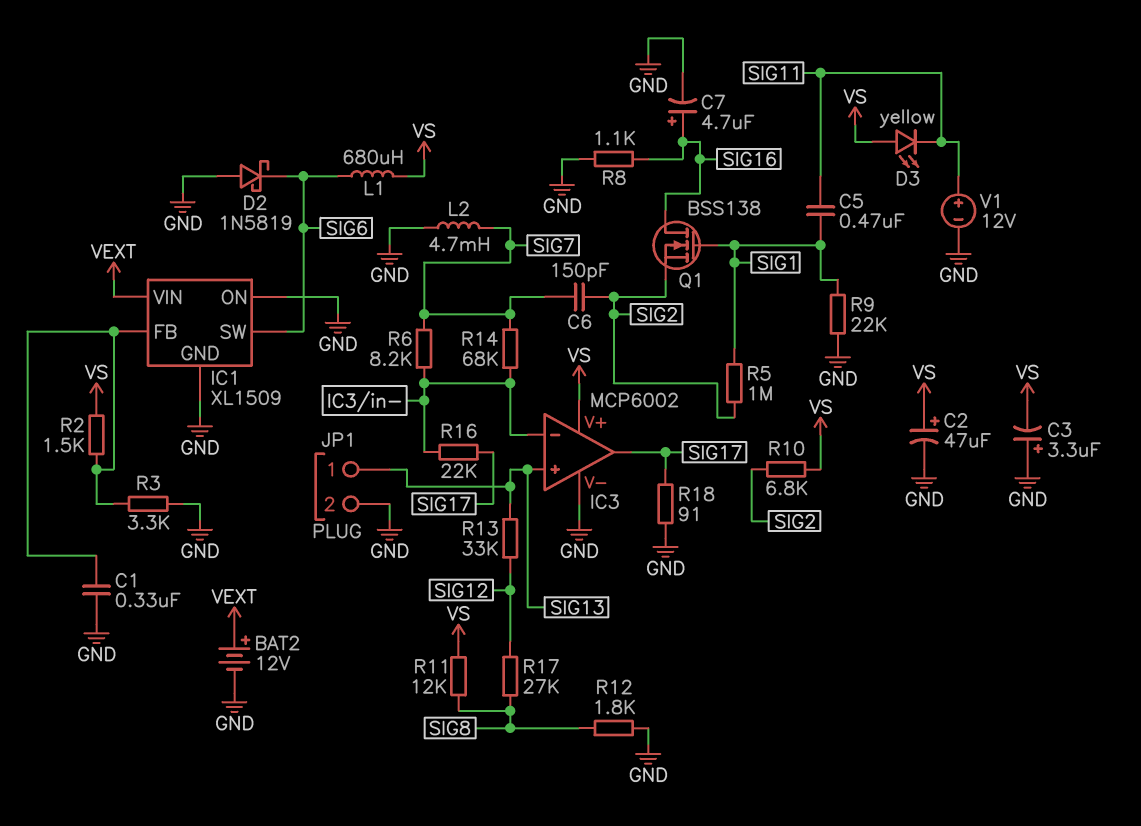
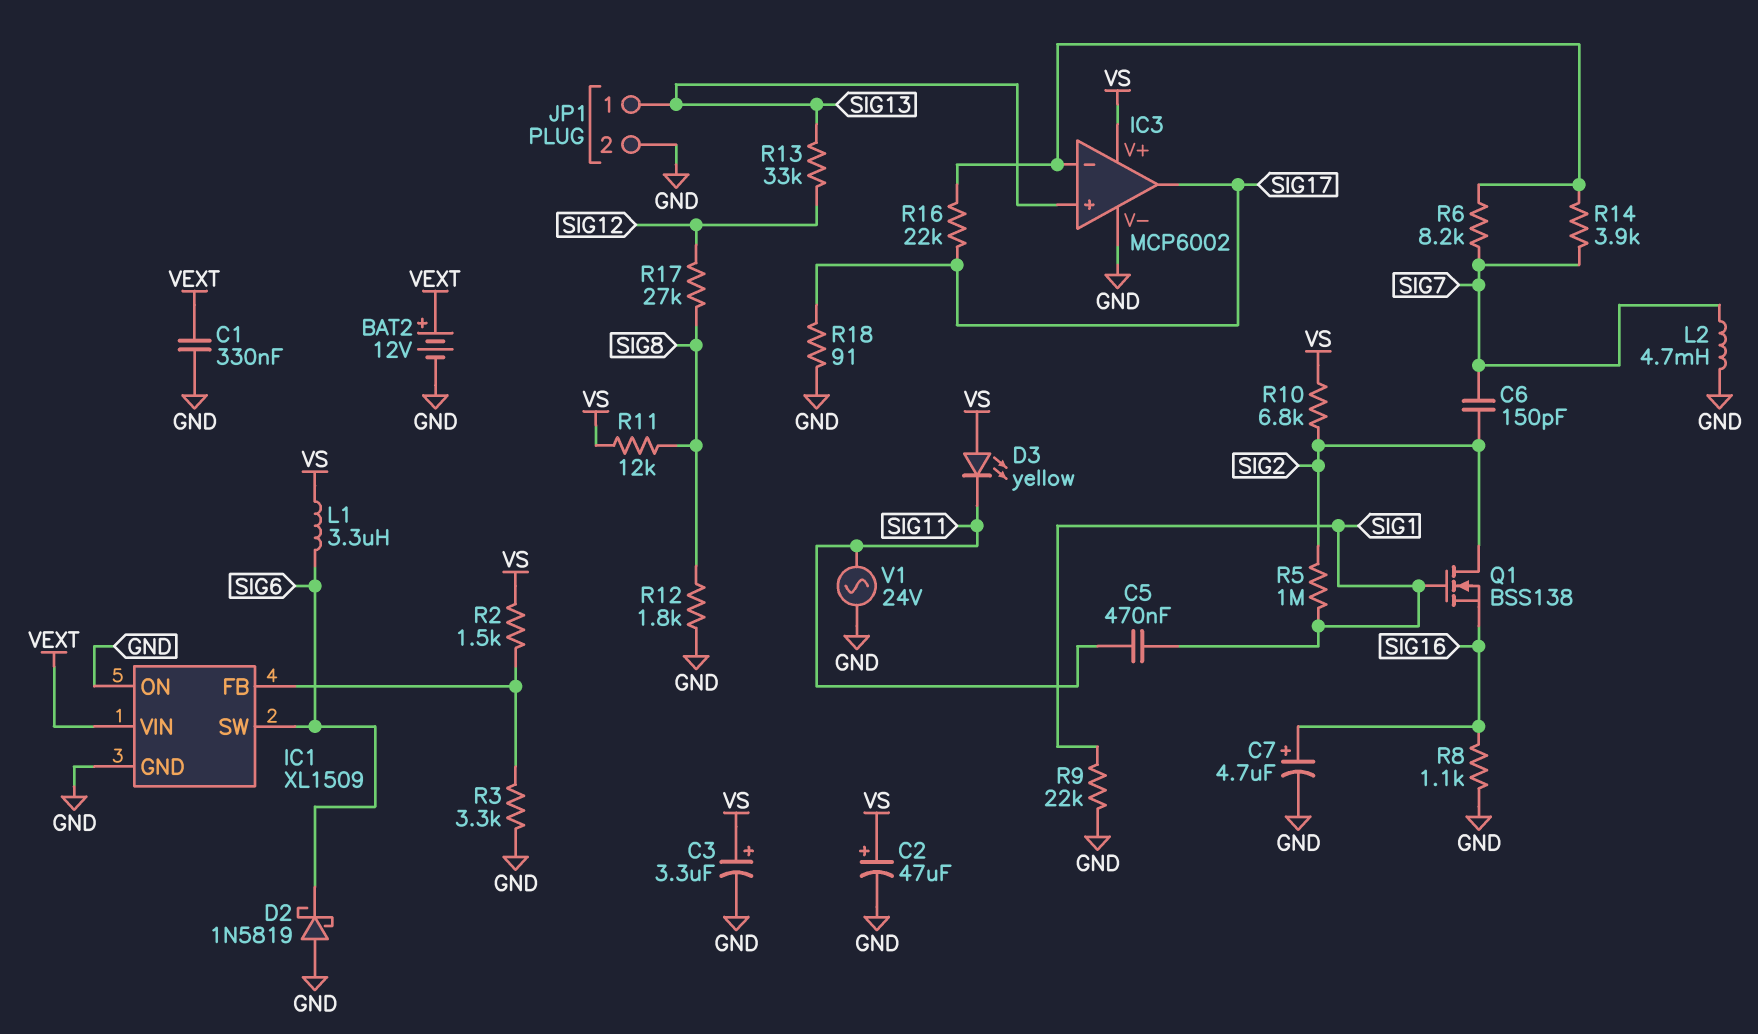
C1: 330nF (GND, IC1/FB) -> 330nF (GND, VEXT)
C3: 3.3uF (plus GND, minus VS) -> 3.3uF (plus VS, minus GND)
L1: 680uH (SIG6, VS) -> 3.3uH (SIG6, VS)
Q1: NMOS BSS138 (G SIG1, D SIG16, S SIG2) -> NMOS BSS138 (G SIG1, D SIG2, S SIG16)
R14: 68k (IC3/in-, SIG7) -> 3.9k (IC3/in-, SIG7)
V1: 12V (plus SIG11, minus GND) -> AC 24V (GND, SIG11)

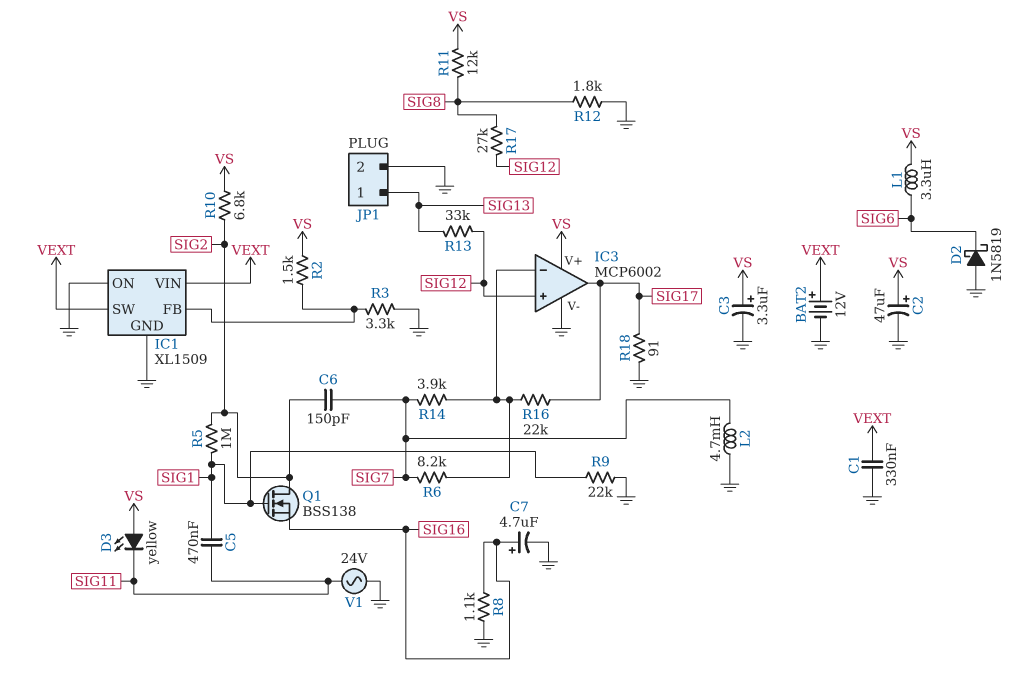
IC1 pin SW: SIG6 -> VEXT
IC3 pin in+: SIG13 -> SIG12

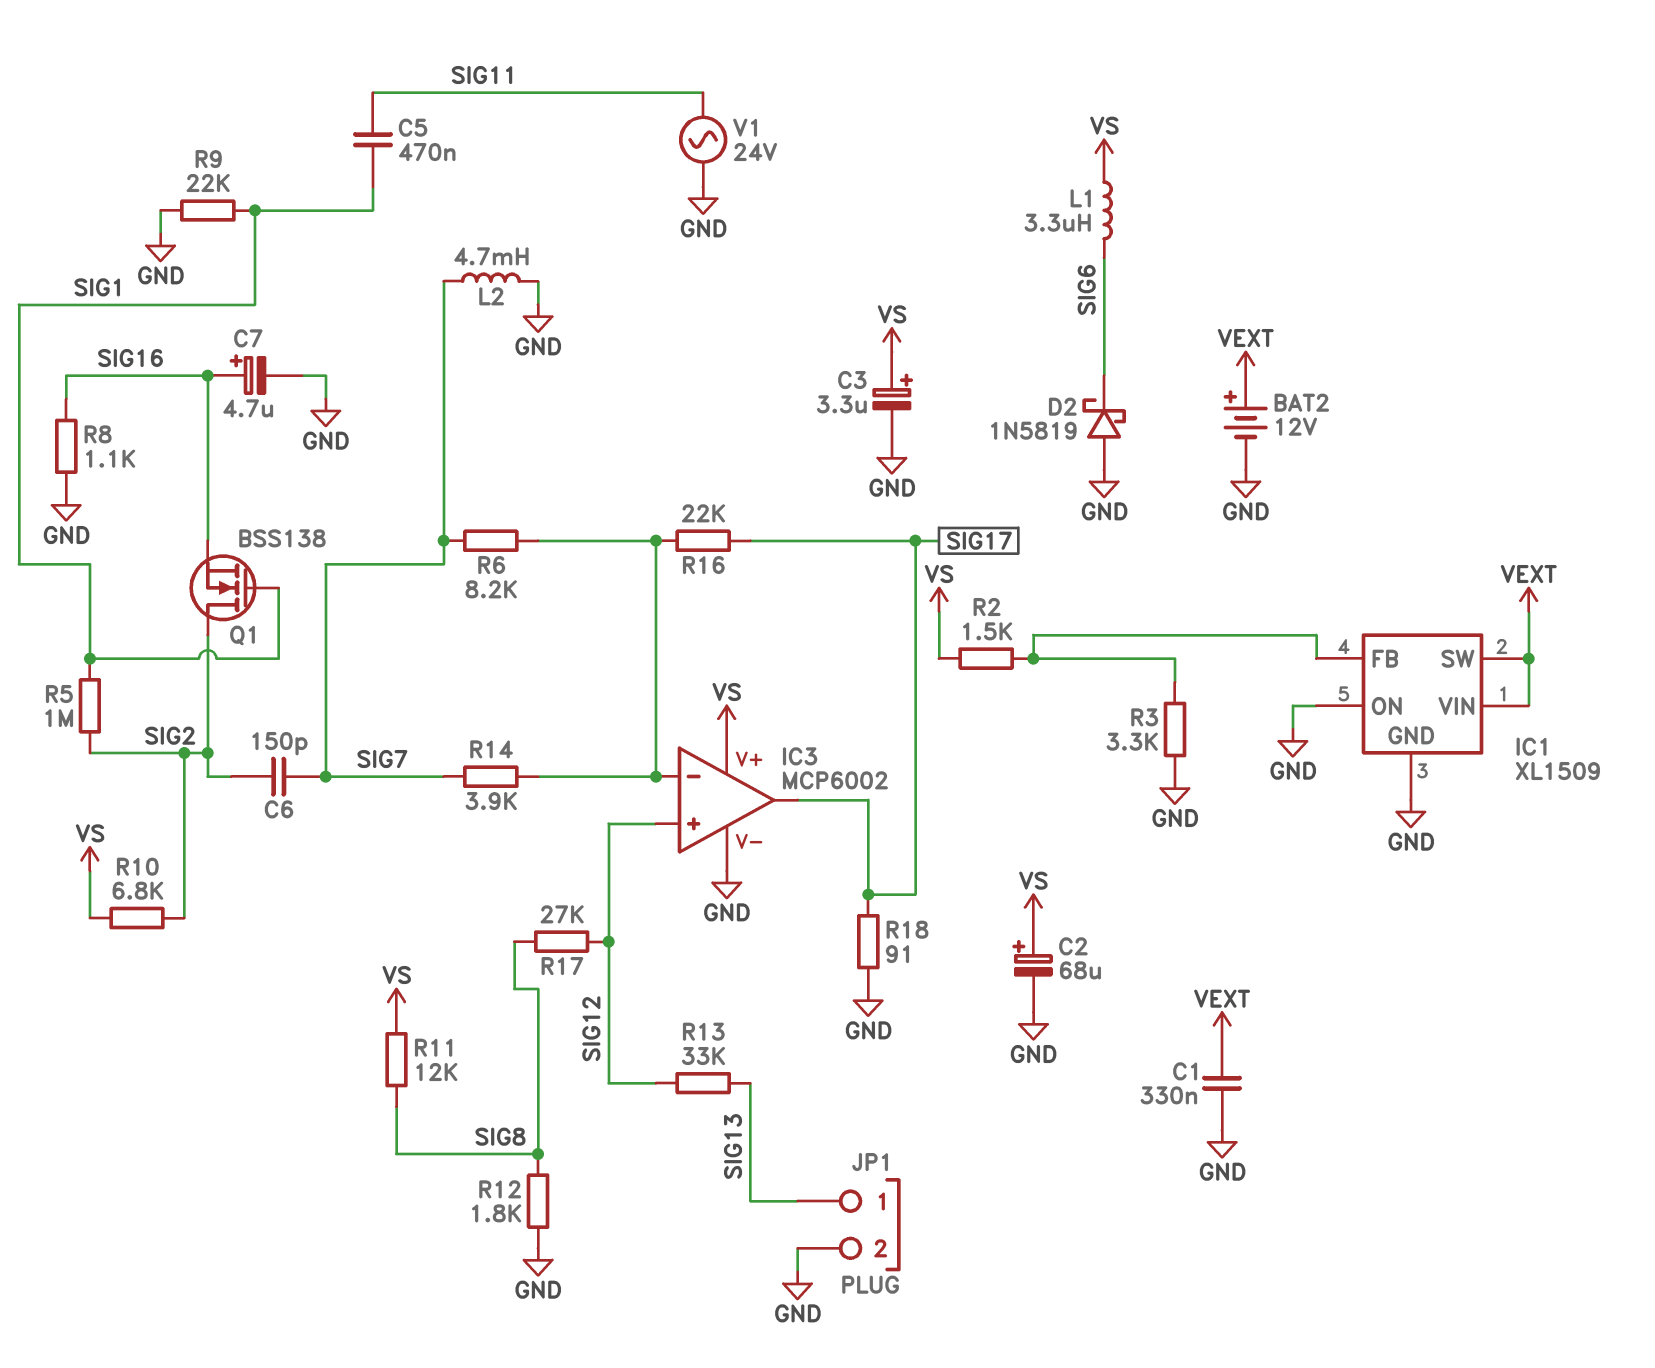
C2: 47uF (plus VS, minus GND) -> 68uF (plus VS, minus GND)
D3: LED yellow (A VS, K SIG11) -> none

